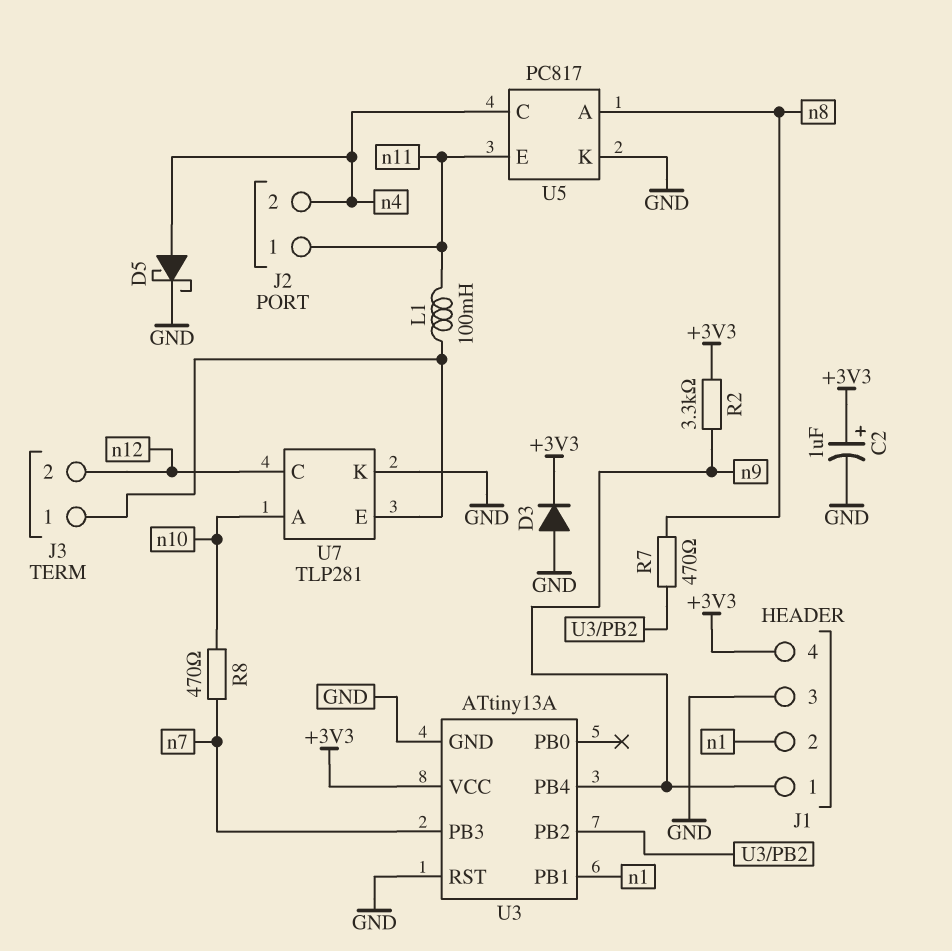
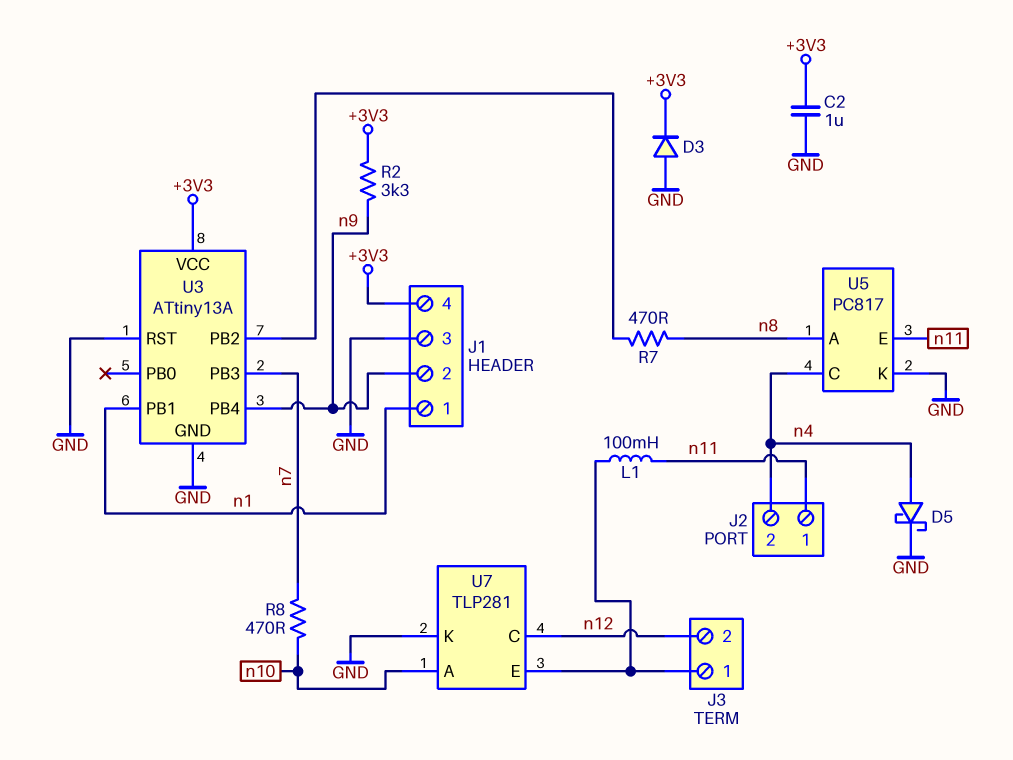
C2: 1uF (plus +3V3, minus GND) -> 1uF (+3V3, GND)
J1 pin 1: n9 -> n1
J1 pin 2: n1 -> n9

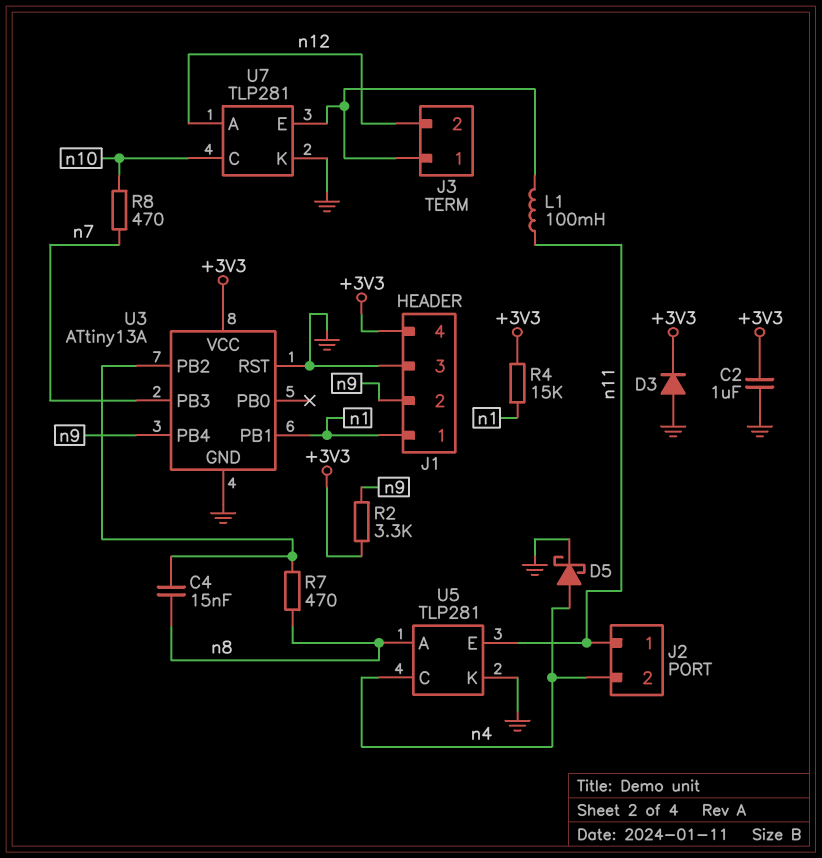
C4: none -> 15nF (U3/PB2, n8)
R4: none -> 15k (+3V3, n1)
U5: PC817 -> TLP281
U7 pin A: n10 -> n12
U7 pin C: n12 -> n10

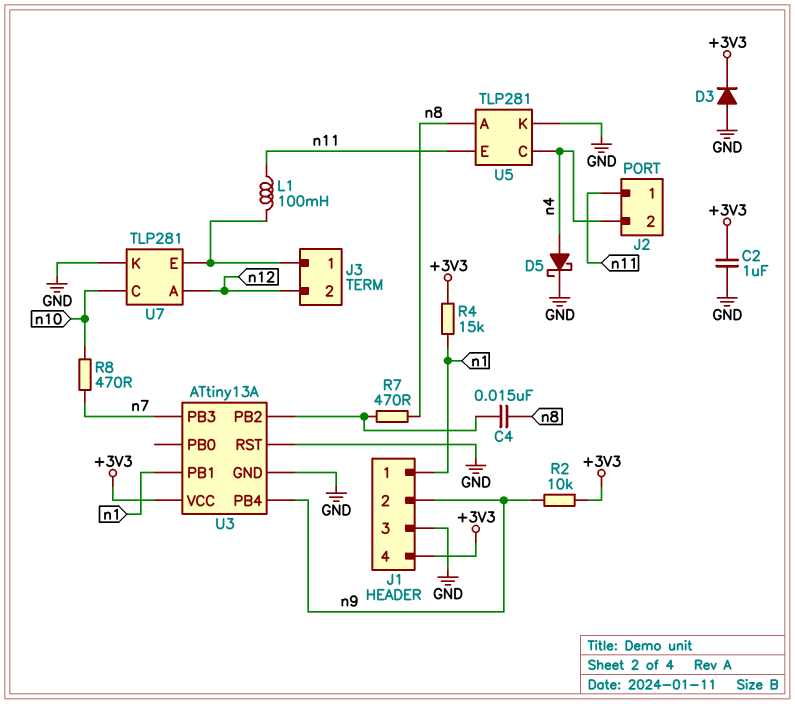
R2: 3.3k (+3V3, n9) -> 10k (+3V3, n9)

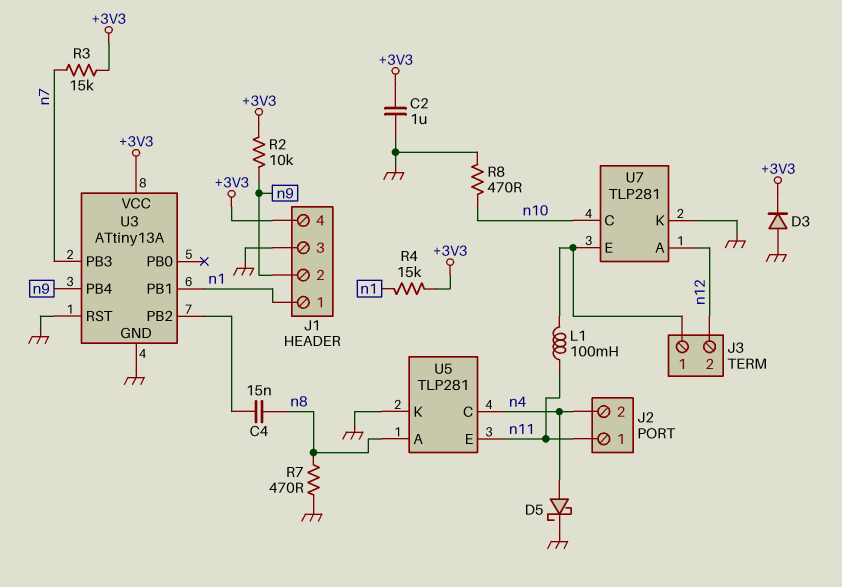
R3: none -> 15k (+3V3, n7)
R7: 470 (U3/PB2, n8) -> 470 (GND, n8)
R8: 470 (n7, n10) -> 470 (GND, n10)

